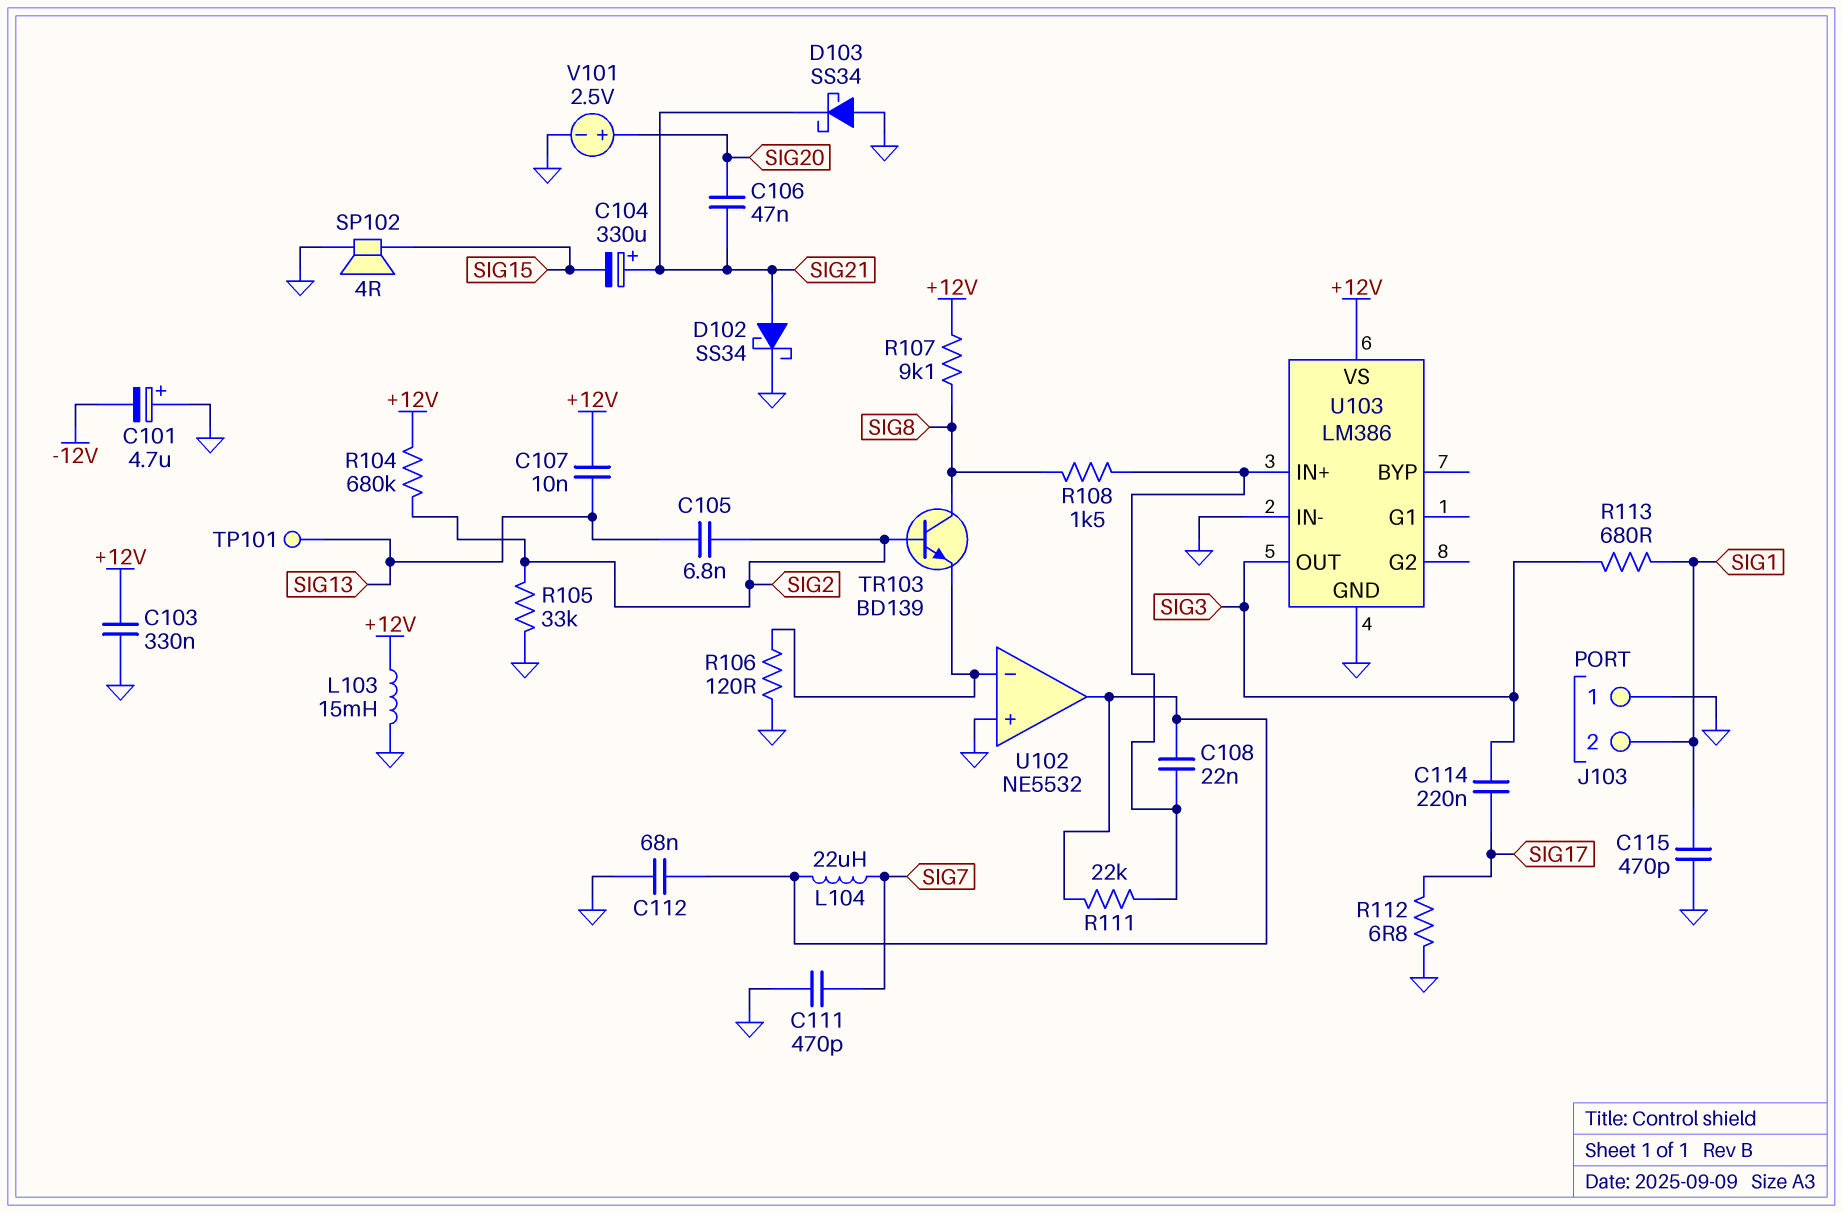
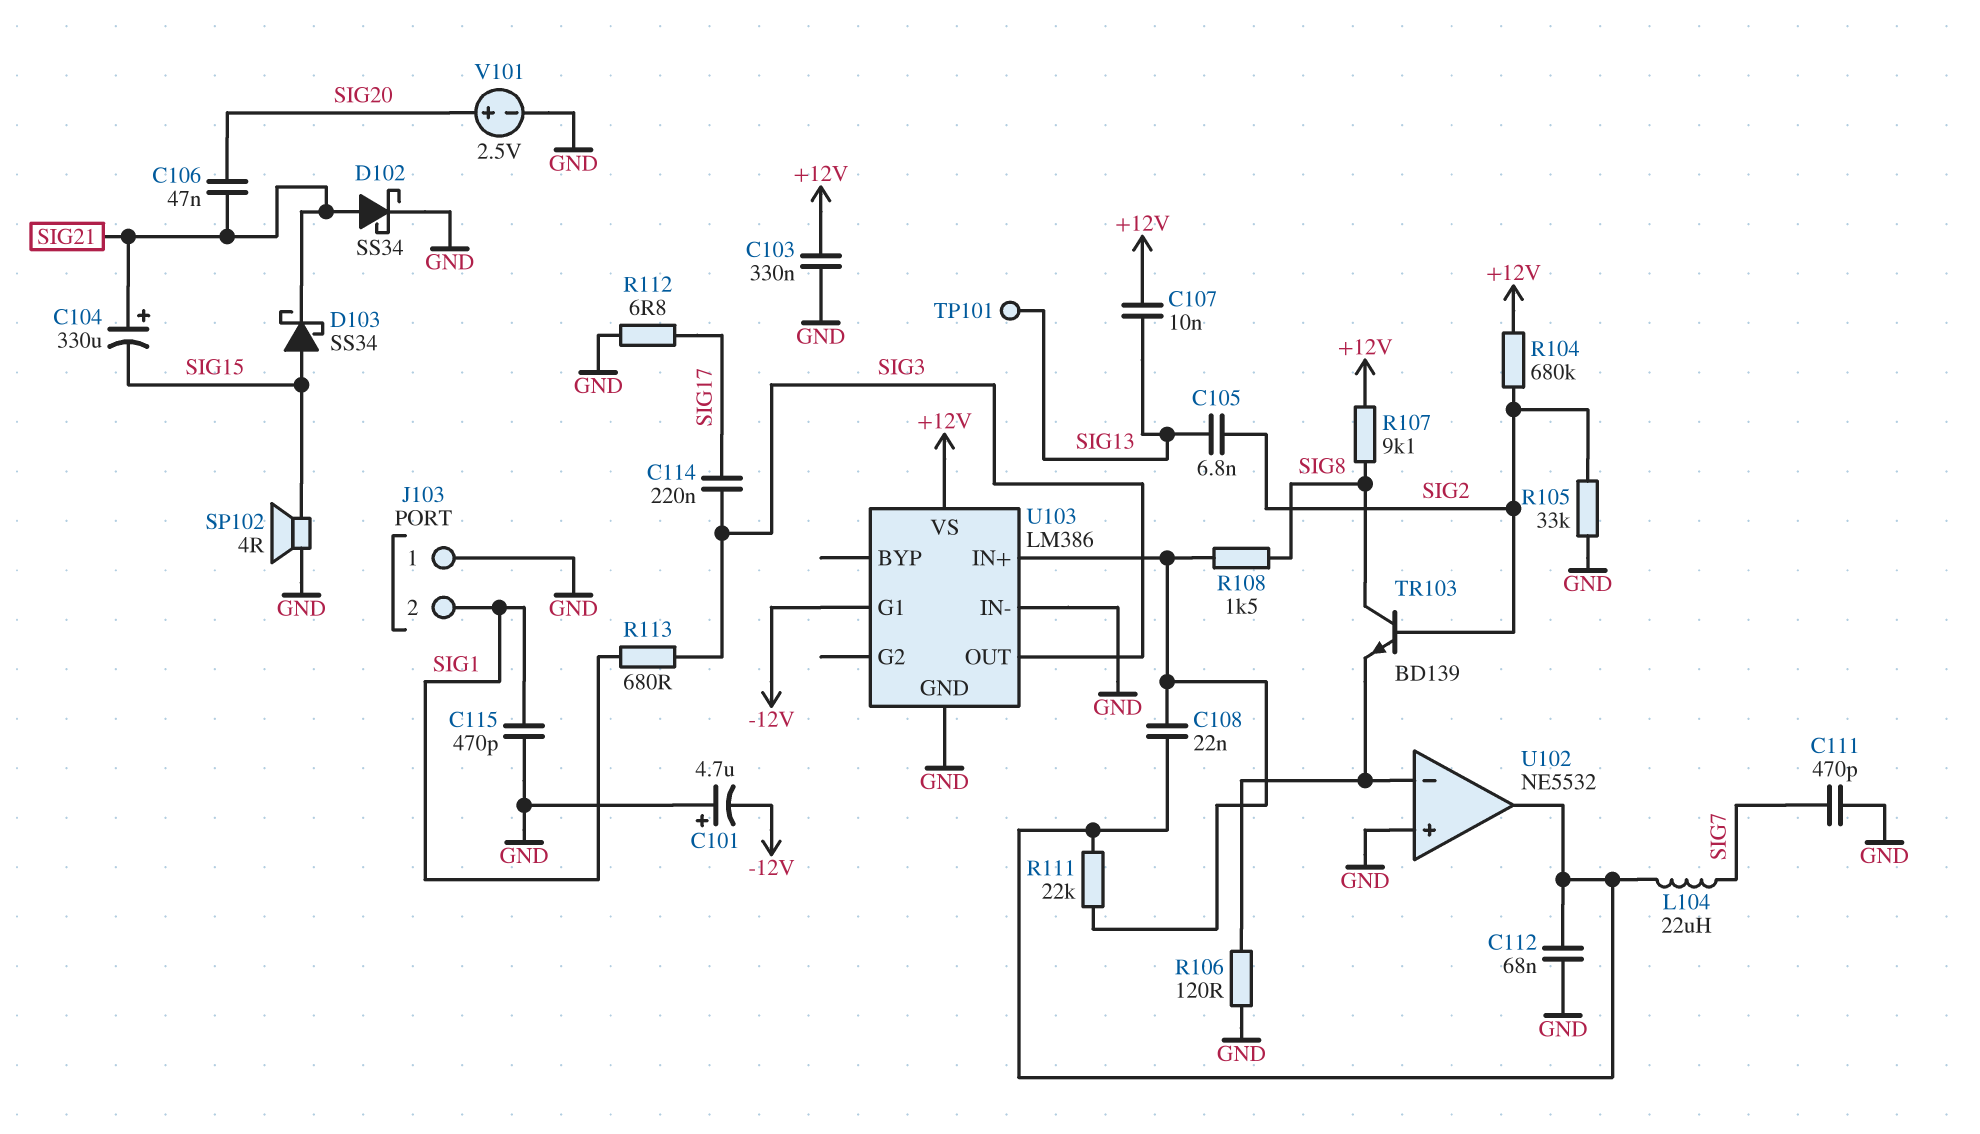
D103: schottky SS34 (A GND, K SIG21) -> schottky SS34 (A SIG15, K SIG21)
L103: 15mH (+12V, GND) -> none
U103 pin G1: none -> -12V

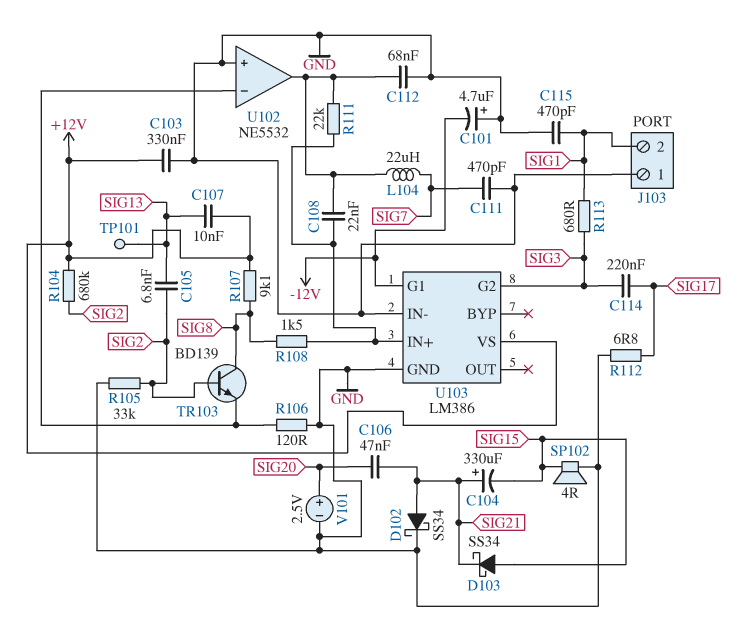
U103 pin G2: none -> SIG3
U103 pin OUT: SIG3 -> none

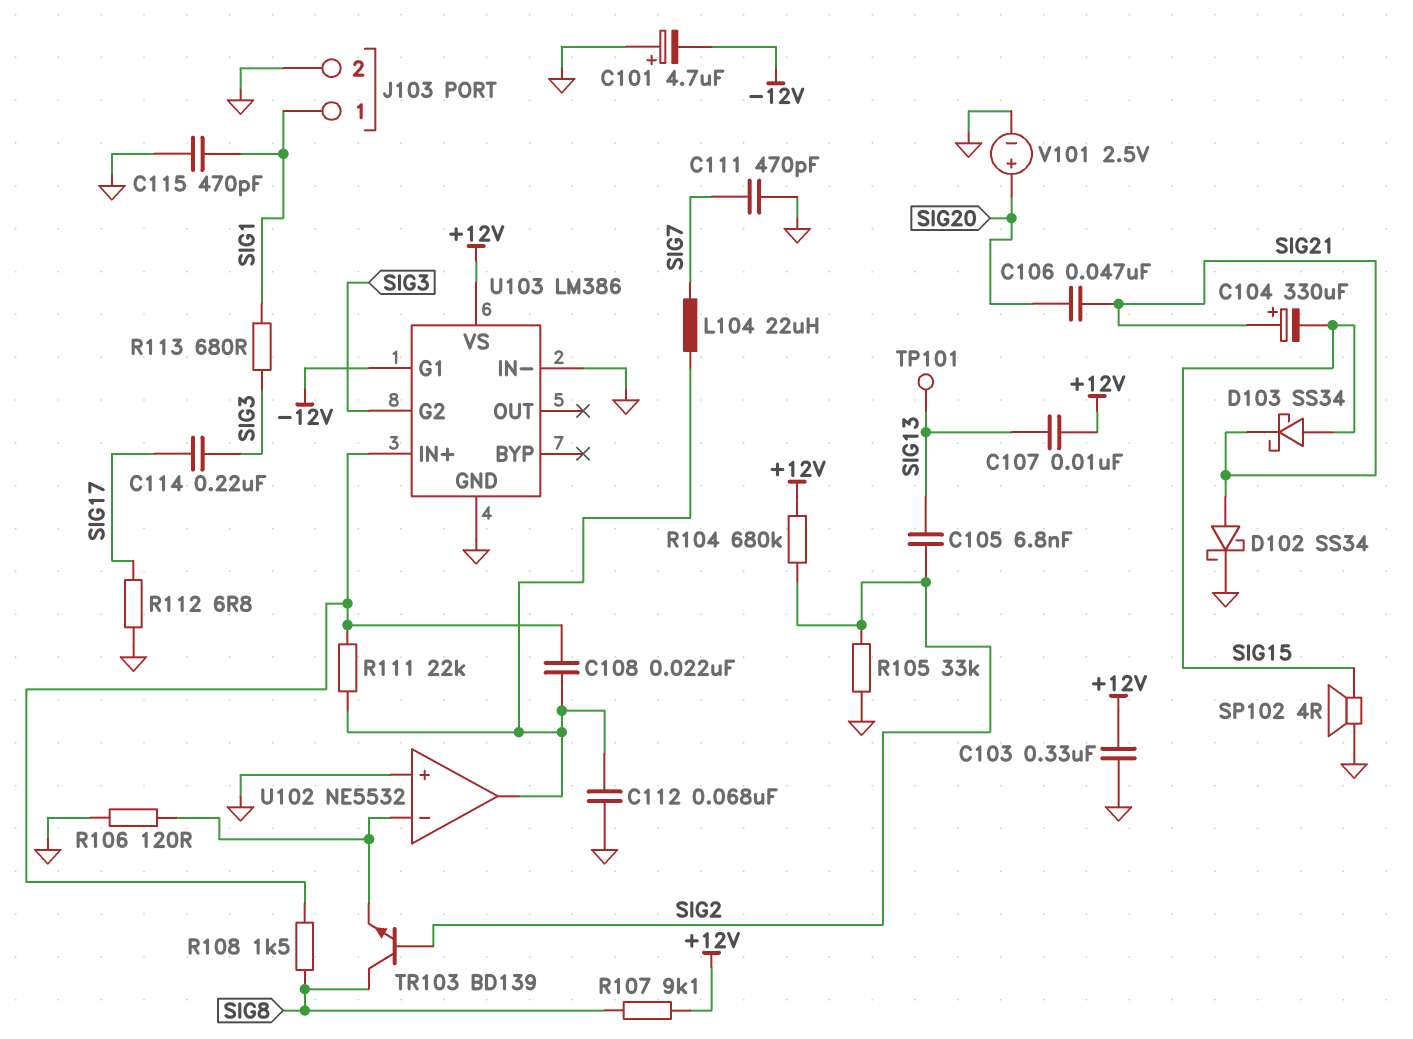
J103 pin 1: GND -> SIG1
J103 pin 2: SIG1 -> GND

